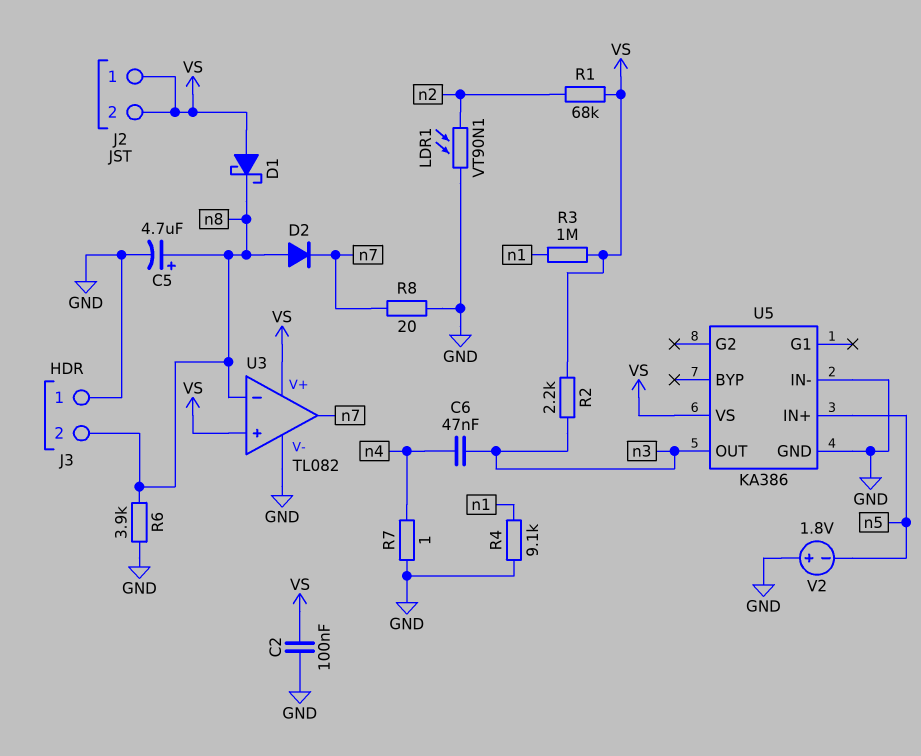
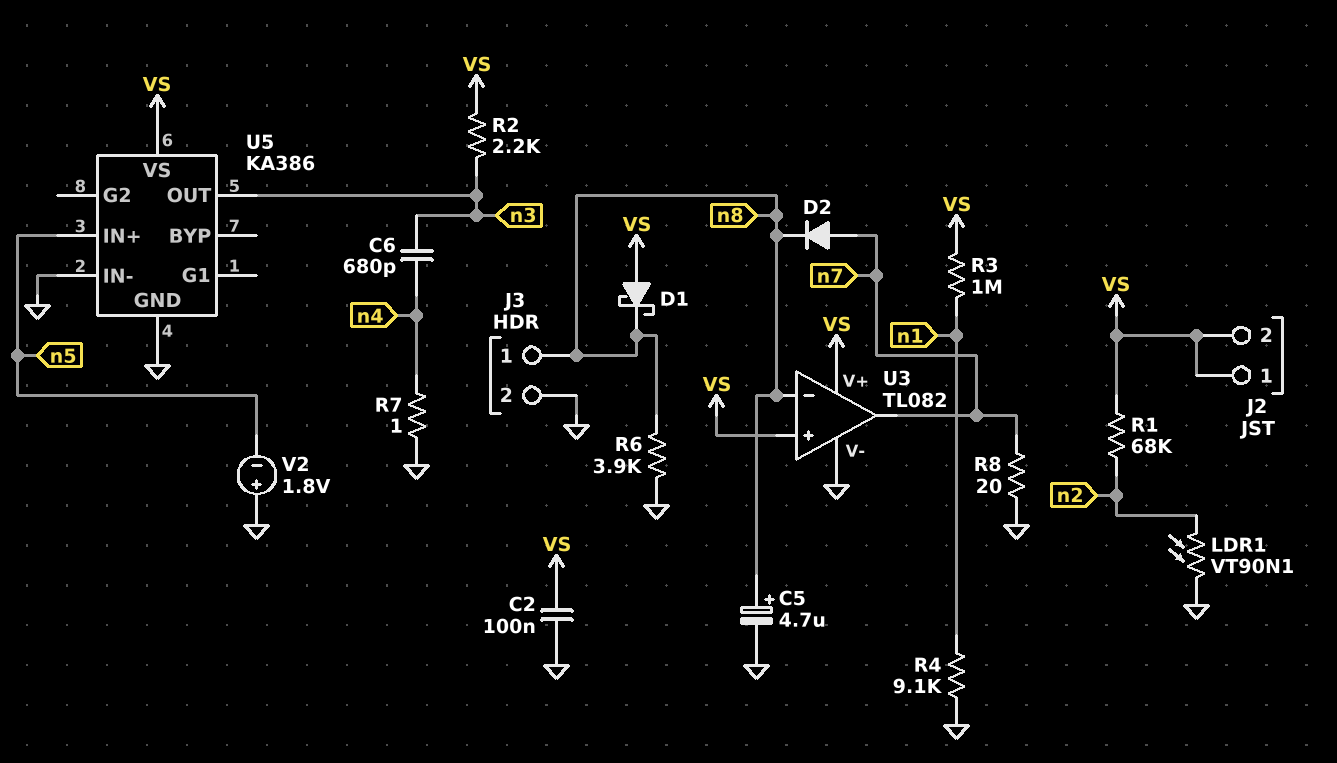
C6: 47nF (n3, n4) -> 680pF (n3, n4)
D2: diode (A n8, K n7) -> diode (A n7, K n8)
J3 pin 1: GND -> n8
J3 pin 2: n8 -> GND

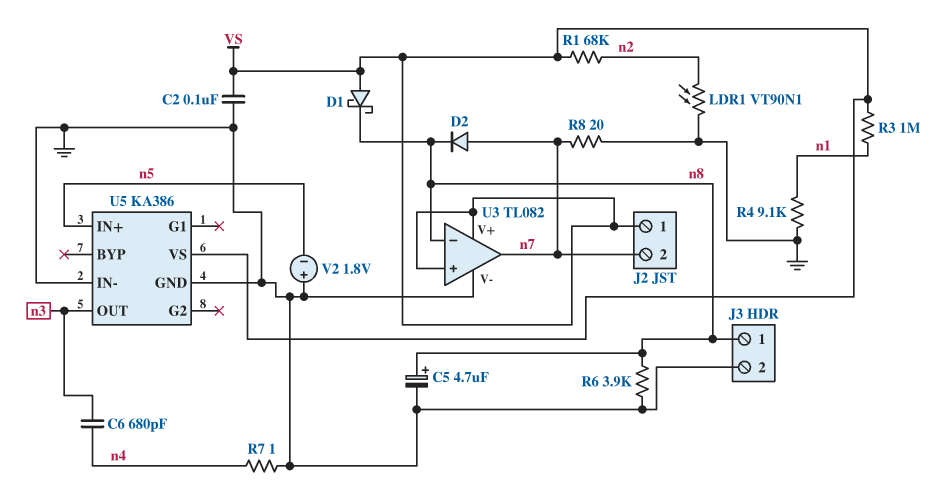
J2 pin 2: VS -> n7
R2: 2.2k (VS, n3) -> none

